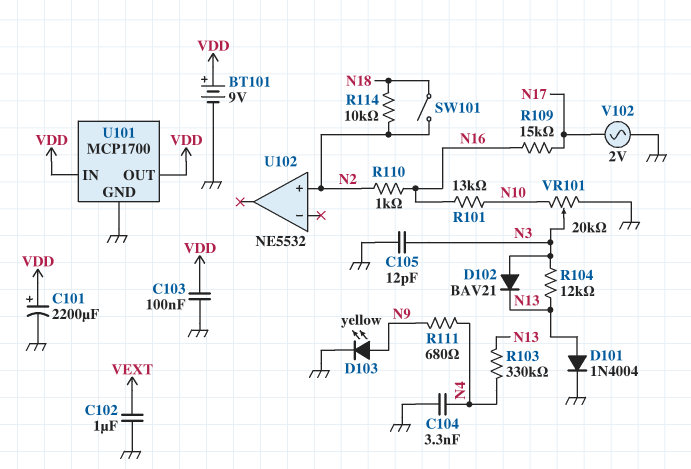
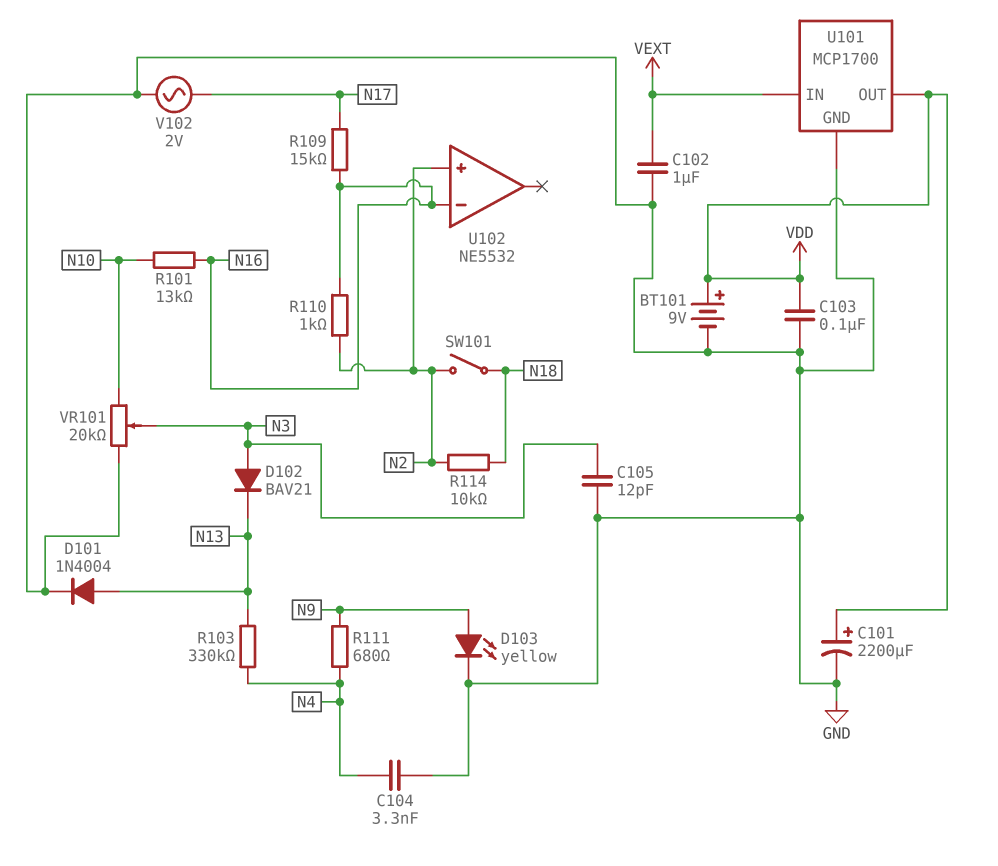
R104: 12k (N3, N13) -> none
U101 pin IN: VDD -> VEXT
U102 pin in-: none -> N16

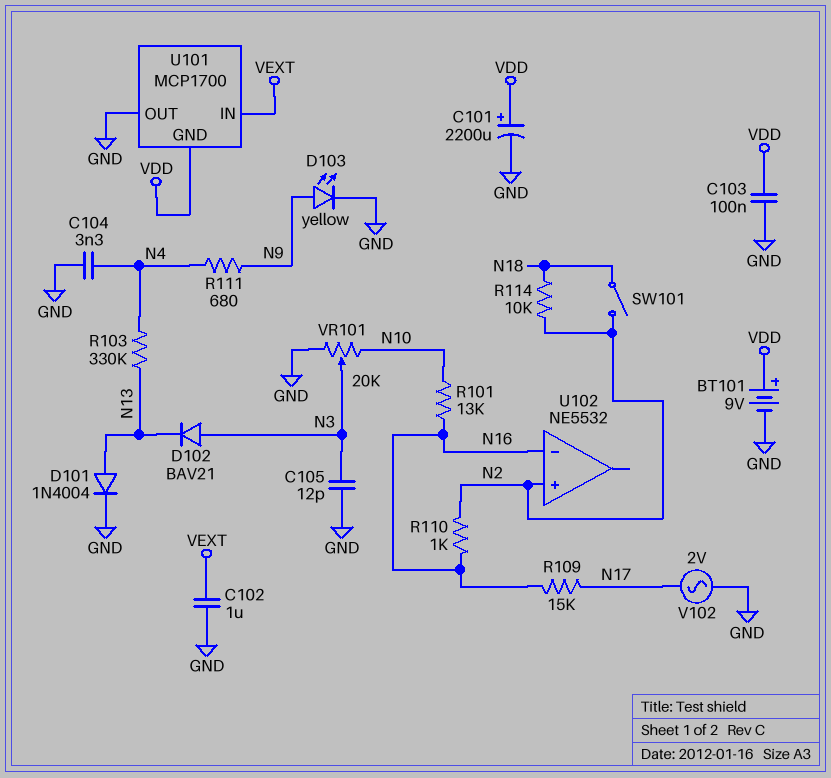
U101 pin GND: GND -> VDD
U101 pin OUT: VDD -> GND

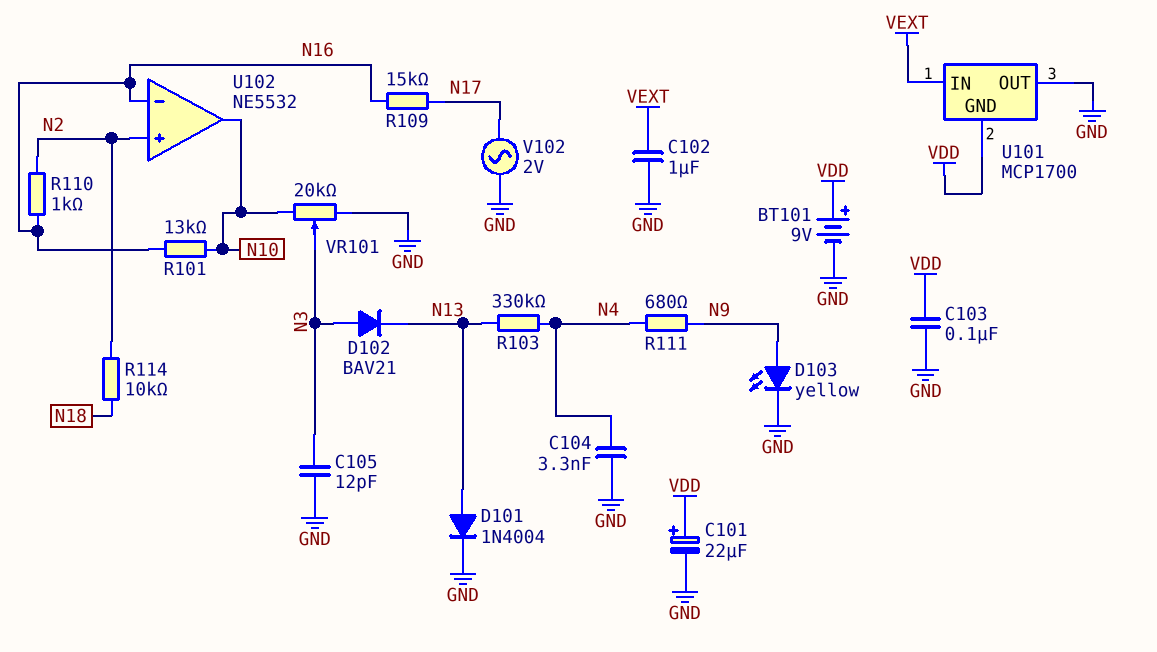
C101: 2200uF (plus VDD, minus GND) -> 22uF (plus VDD, minus GND)
SW101: switch (N2, N18) -> none
U102 pin out: none -> N10

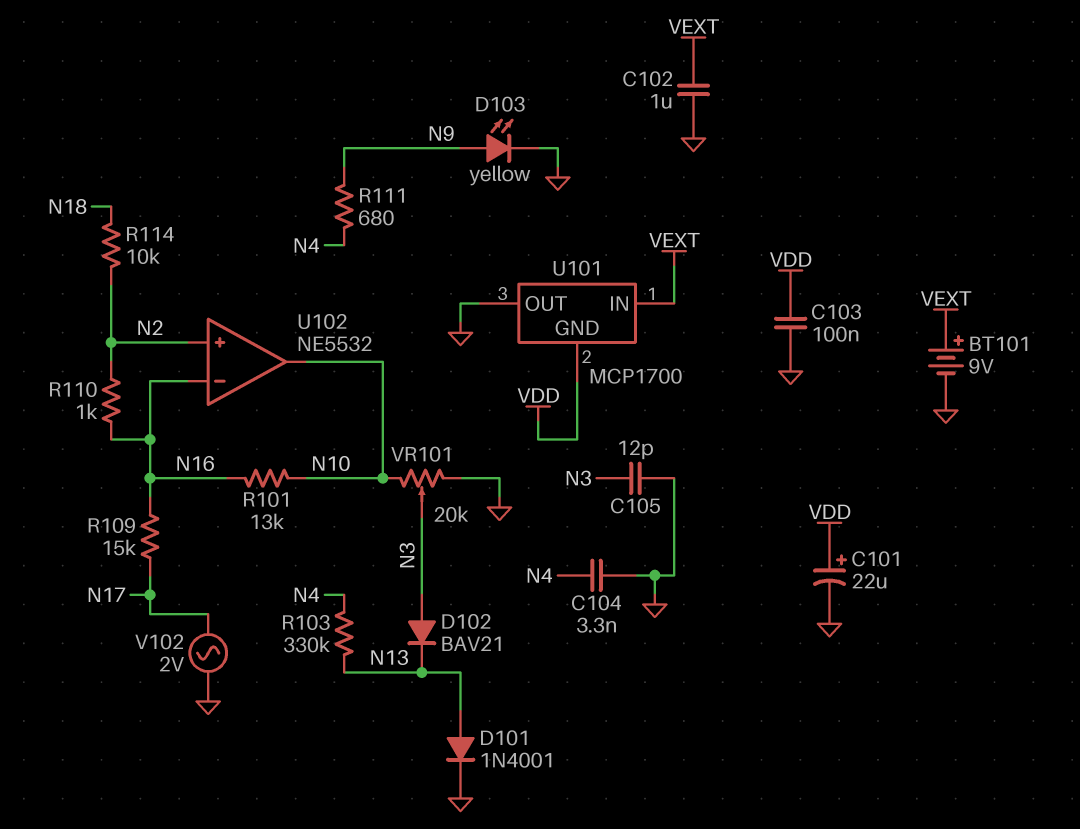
BT101: 9V (plus VDD, minus GND) -> 9V (plus VEXT, minus GND)
D101: diode 1N4004 (A N13, K GND) -> diode 1N4001 (A N13, K GND)

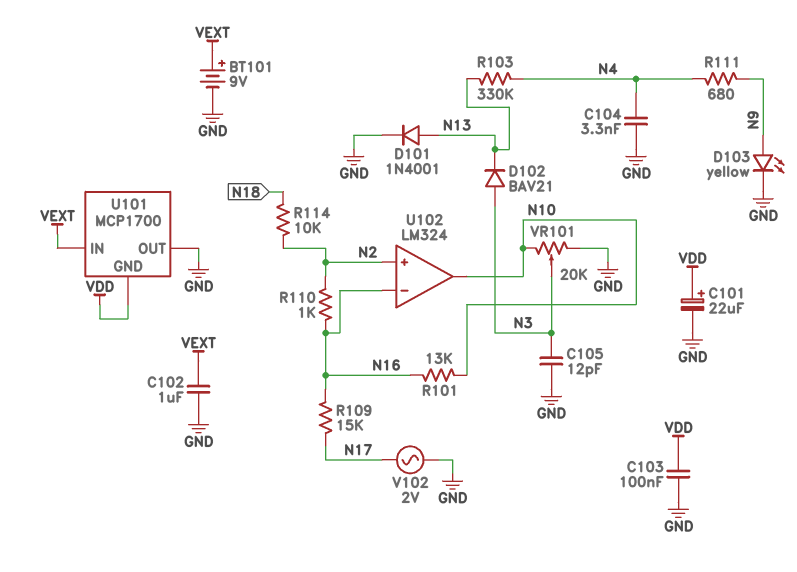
U102: NE5532 -> LM324

